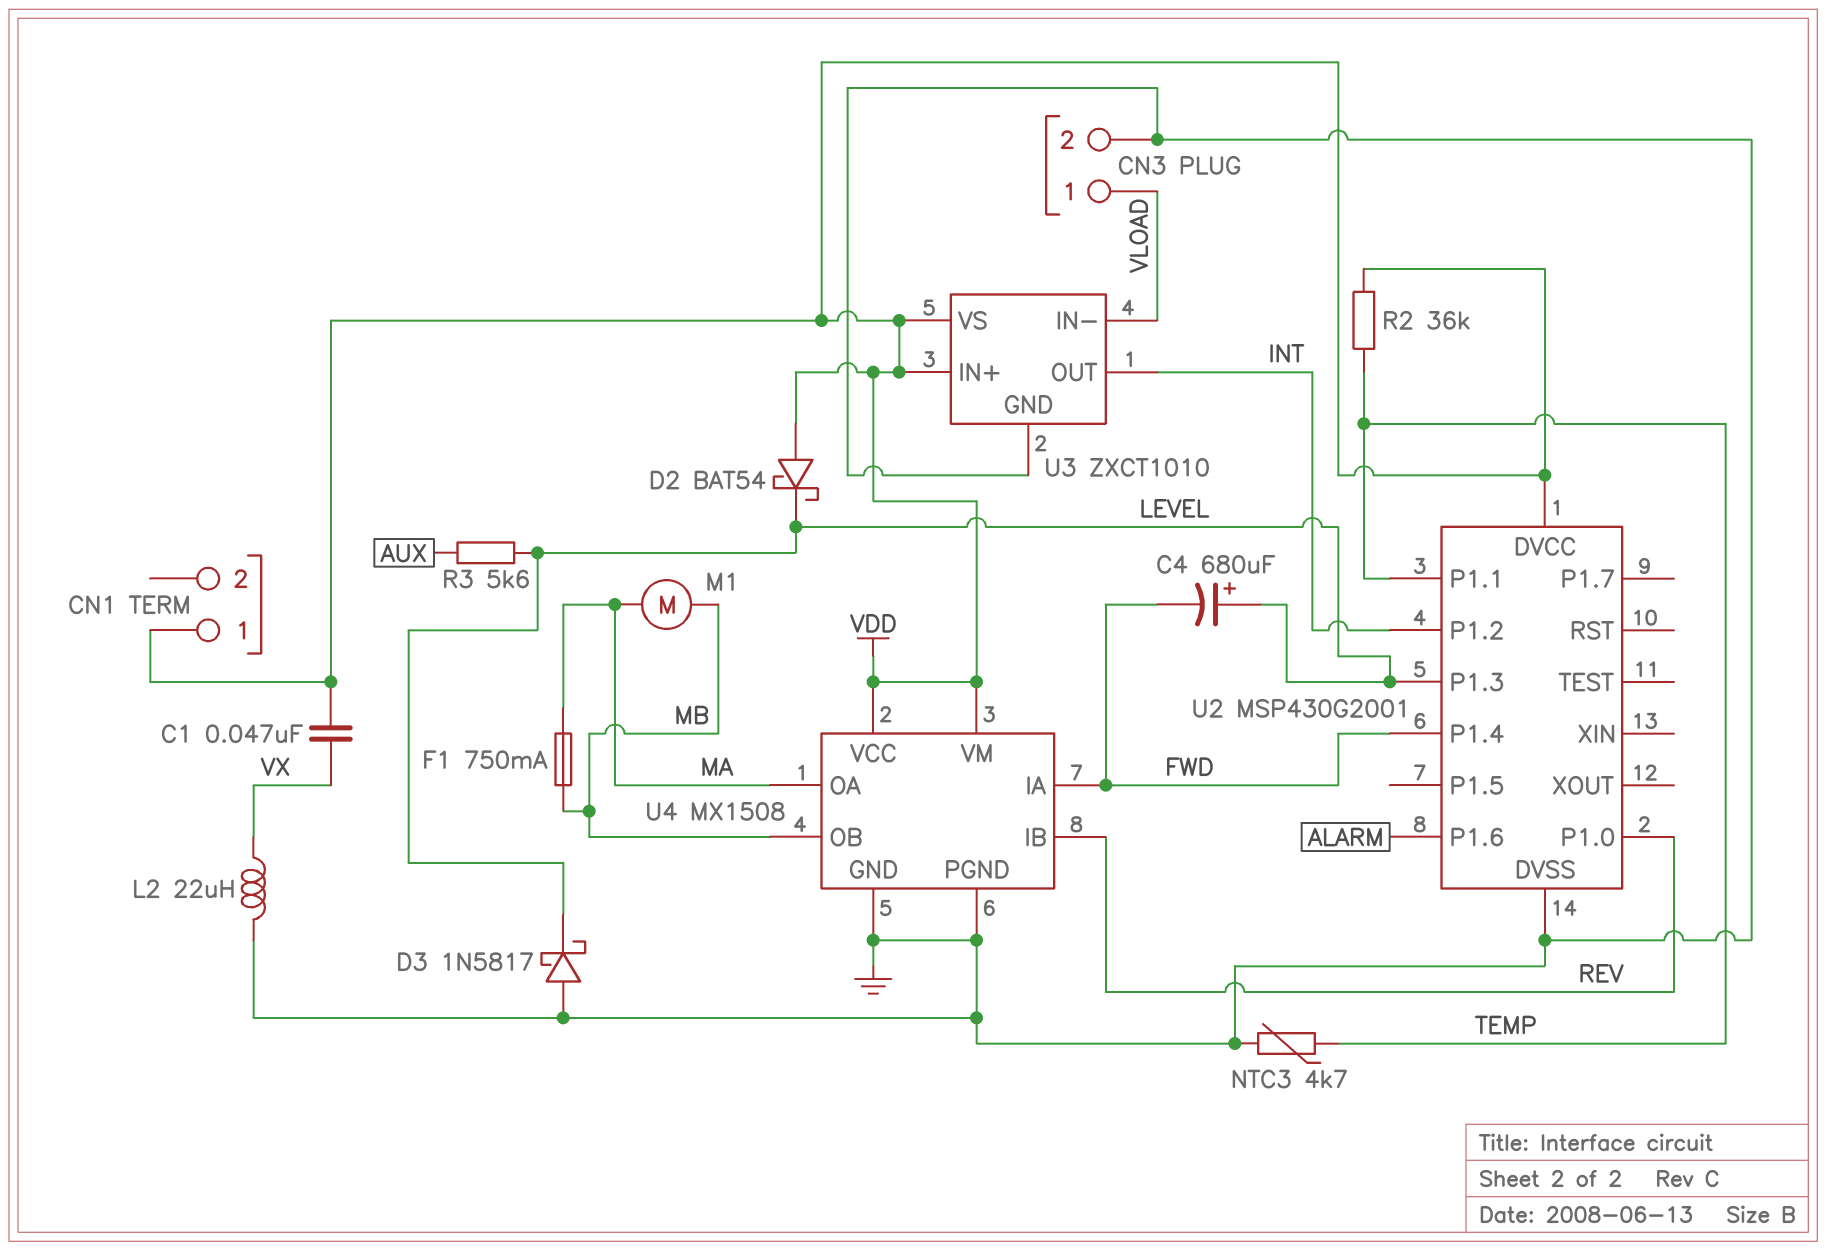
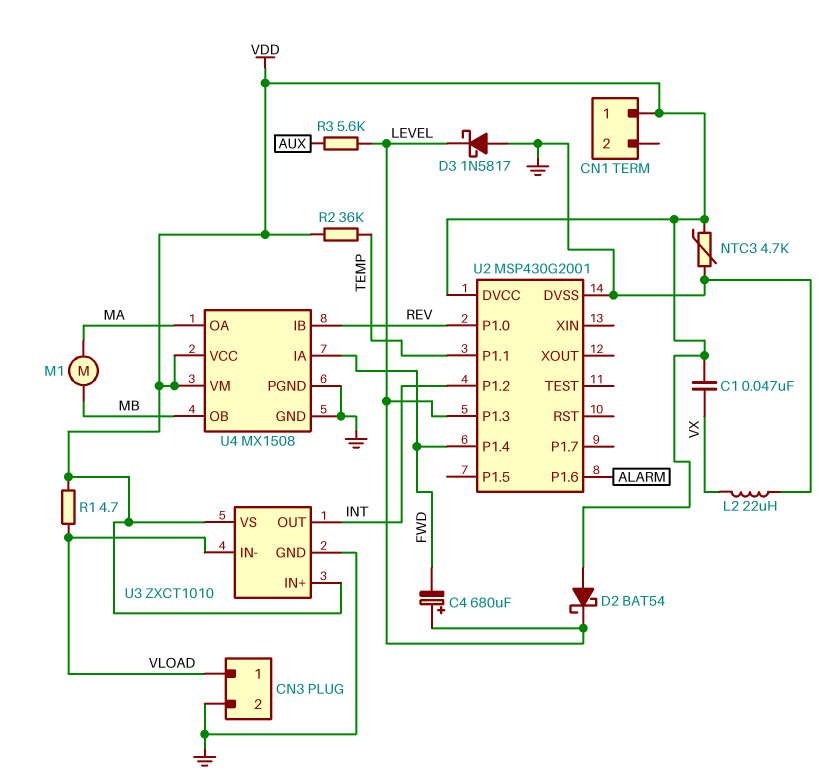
F1: 750mA (MA, MB) -> none
NTC3: 4.7k (GND, TEMP) -> 4.7k (GND, VDD)
R1: none -> 4.7 (VDD, VLOAD)

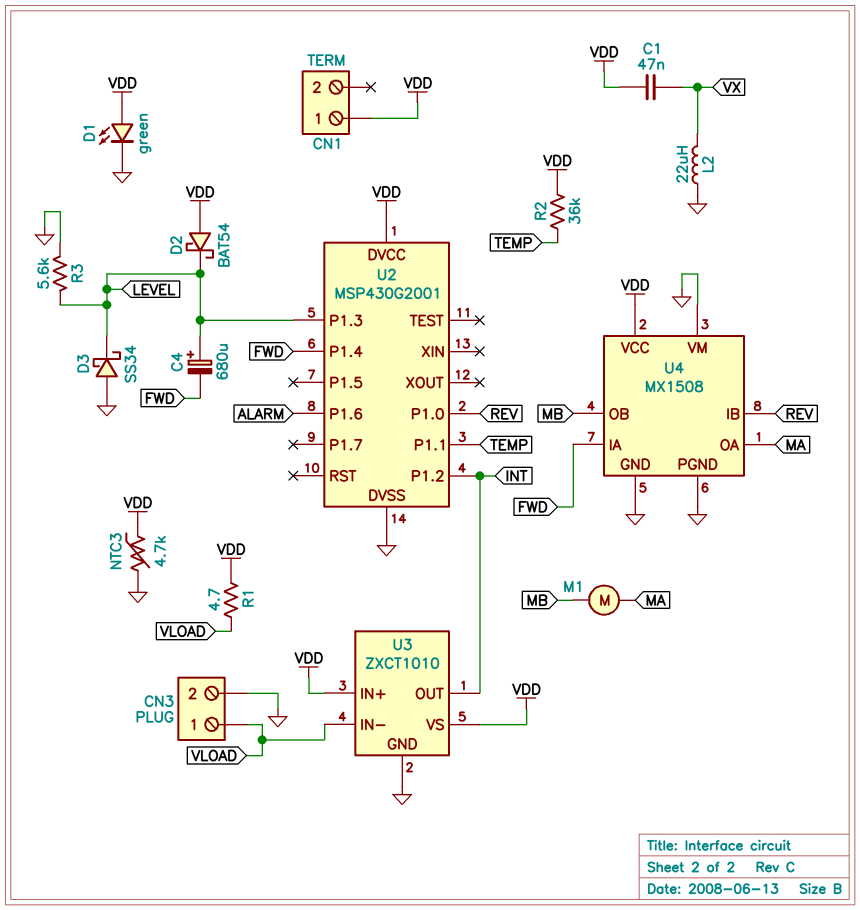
D1: none -> LED green (A VDD, K GND)
D3: schottky 1N5817 (A GND, K LEVEL) -> schottky SS34 (A GND, K LEVEL)
R3: 5.6k (AUX, LEVEL) -> 5.6k (GND, LEVEL)
U4 pin VM: VDD -> GND

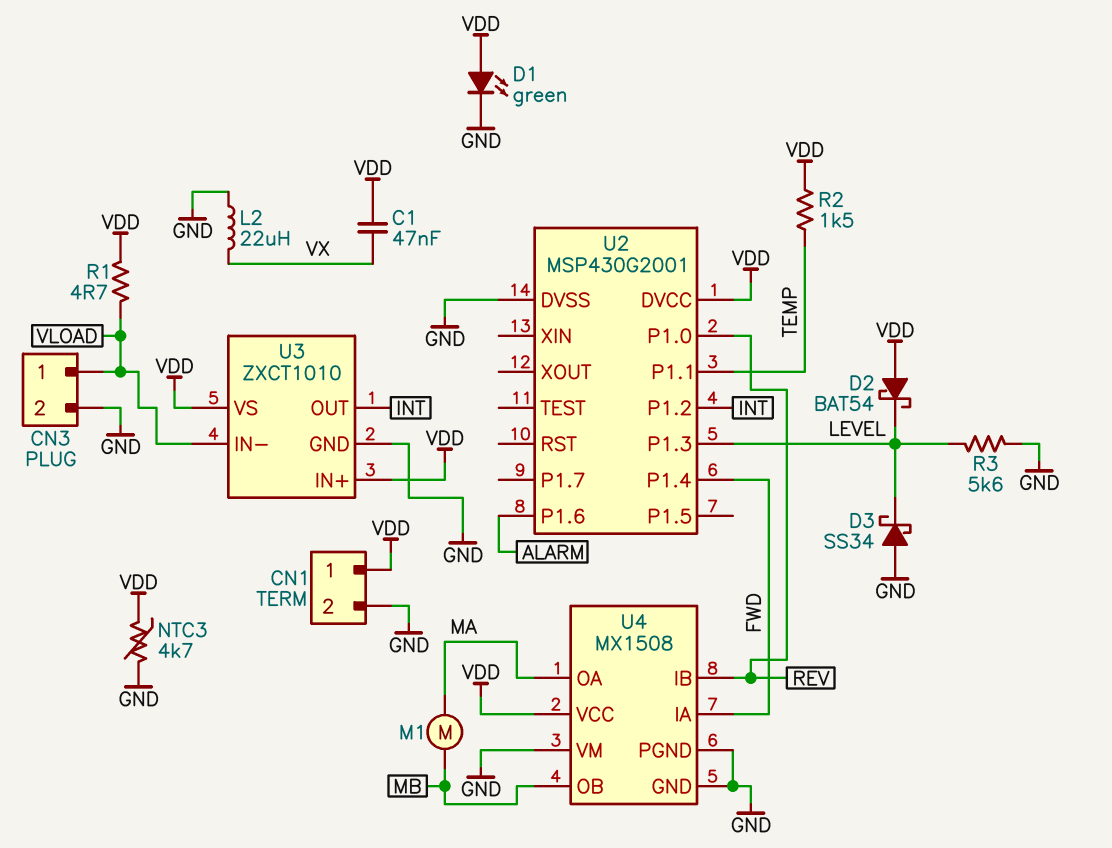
C4: 680uF (plus LEVEL, minus FWD) -> none
CN1 pin 2: none -> GND
R2: 36k (TEMP, VDD) -> 1.5k (TEMP, VDD)

